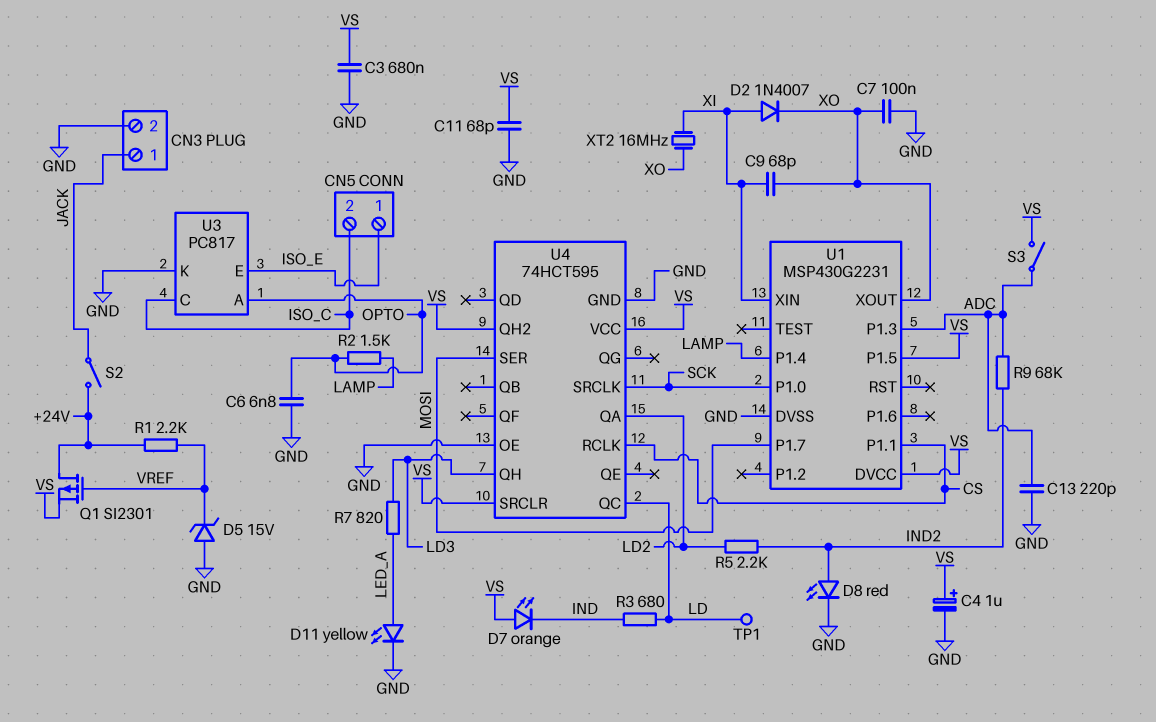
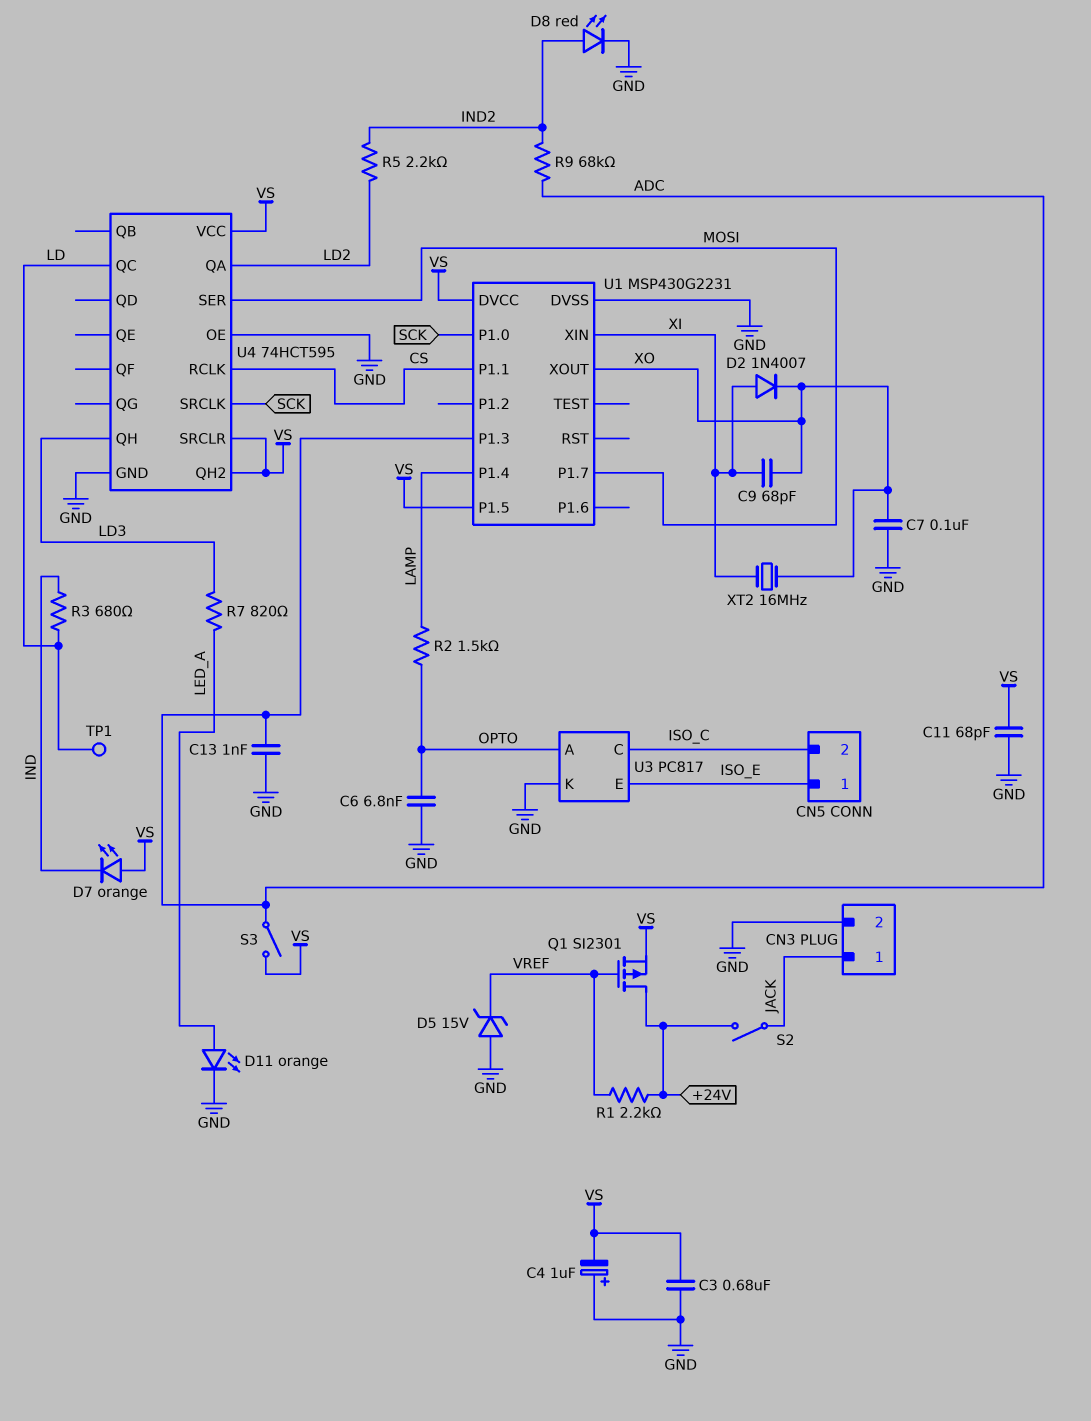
C4: 1uF (plus VS, minus GND) -> 1uF (plus GND, minus VS)
C13: 220pF (ADC, GND) -> 1nF (ADC, GND)
D11: LED yellow (A LED_A, K GND) -> LED orange (A LED_A, K GND)

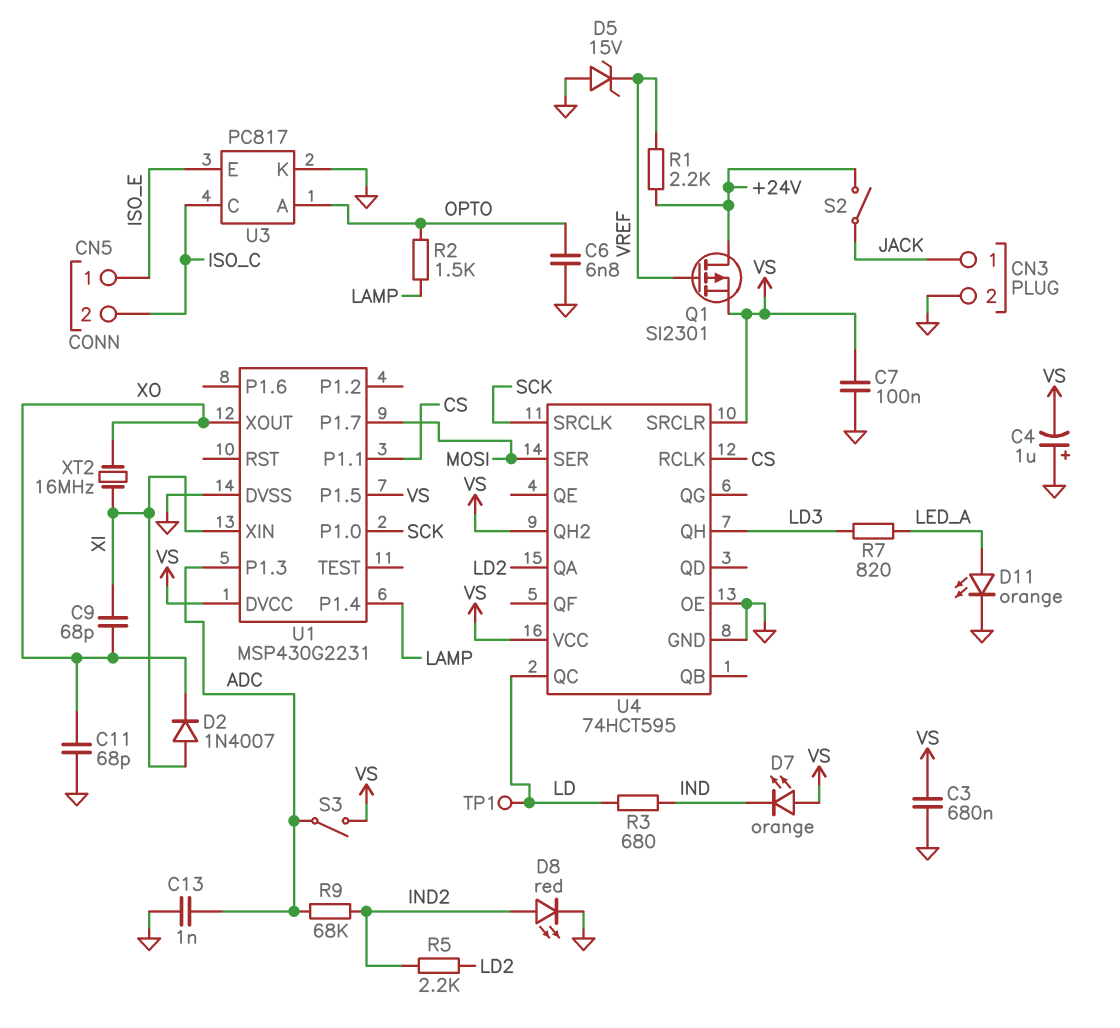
C7: 100nF (GND, XO) -> 100nF (GND, VS)
C11: 68pF (GND, VS) -> 68pF (GND, XO)

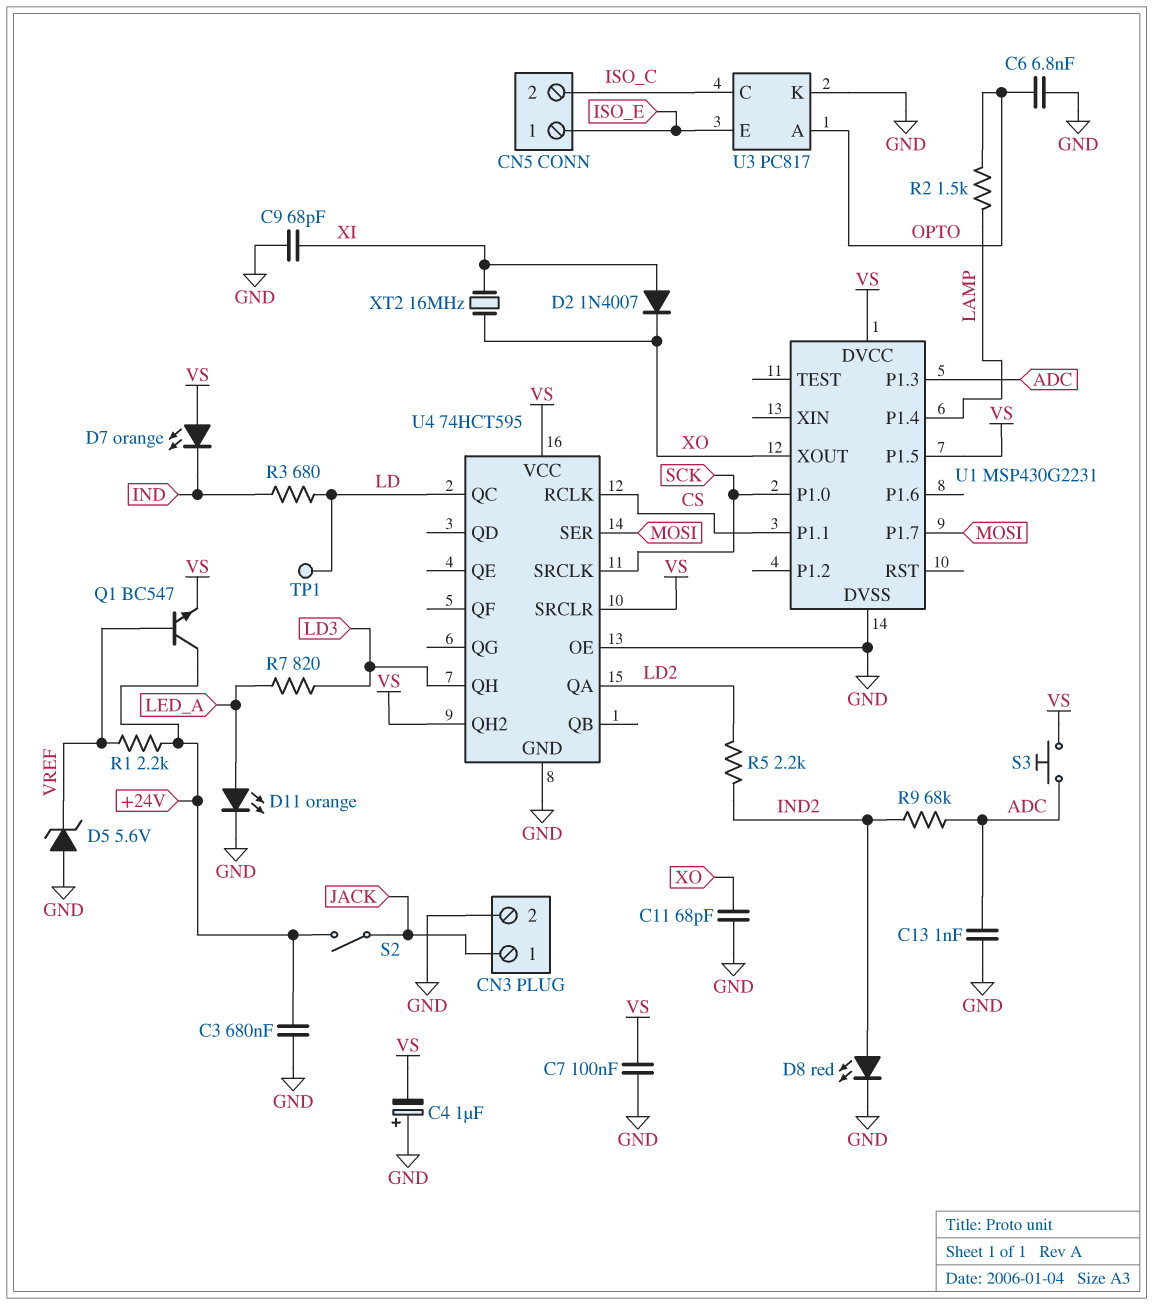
C3: 680nF (GND, VS) -> 680nF (+24V, GND)
C9: 68pF (XI, XO) -> 68pF (GND, XI)
D5: zener 15V (A GND, K VREF) -> zener 5.6V (A GND, K VREF)
Q1: PMOS SI2301 (G VREF, D +24V, S VS) -> NPN BC547 (B VREF, C +24V, E VS)
S3: switch (ADC, VS) -> button (ADC, VS)
U1 pin XIN: XI -> none

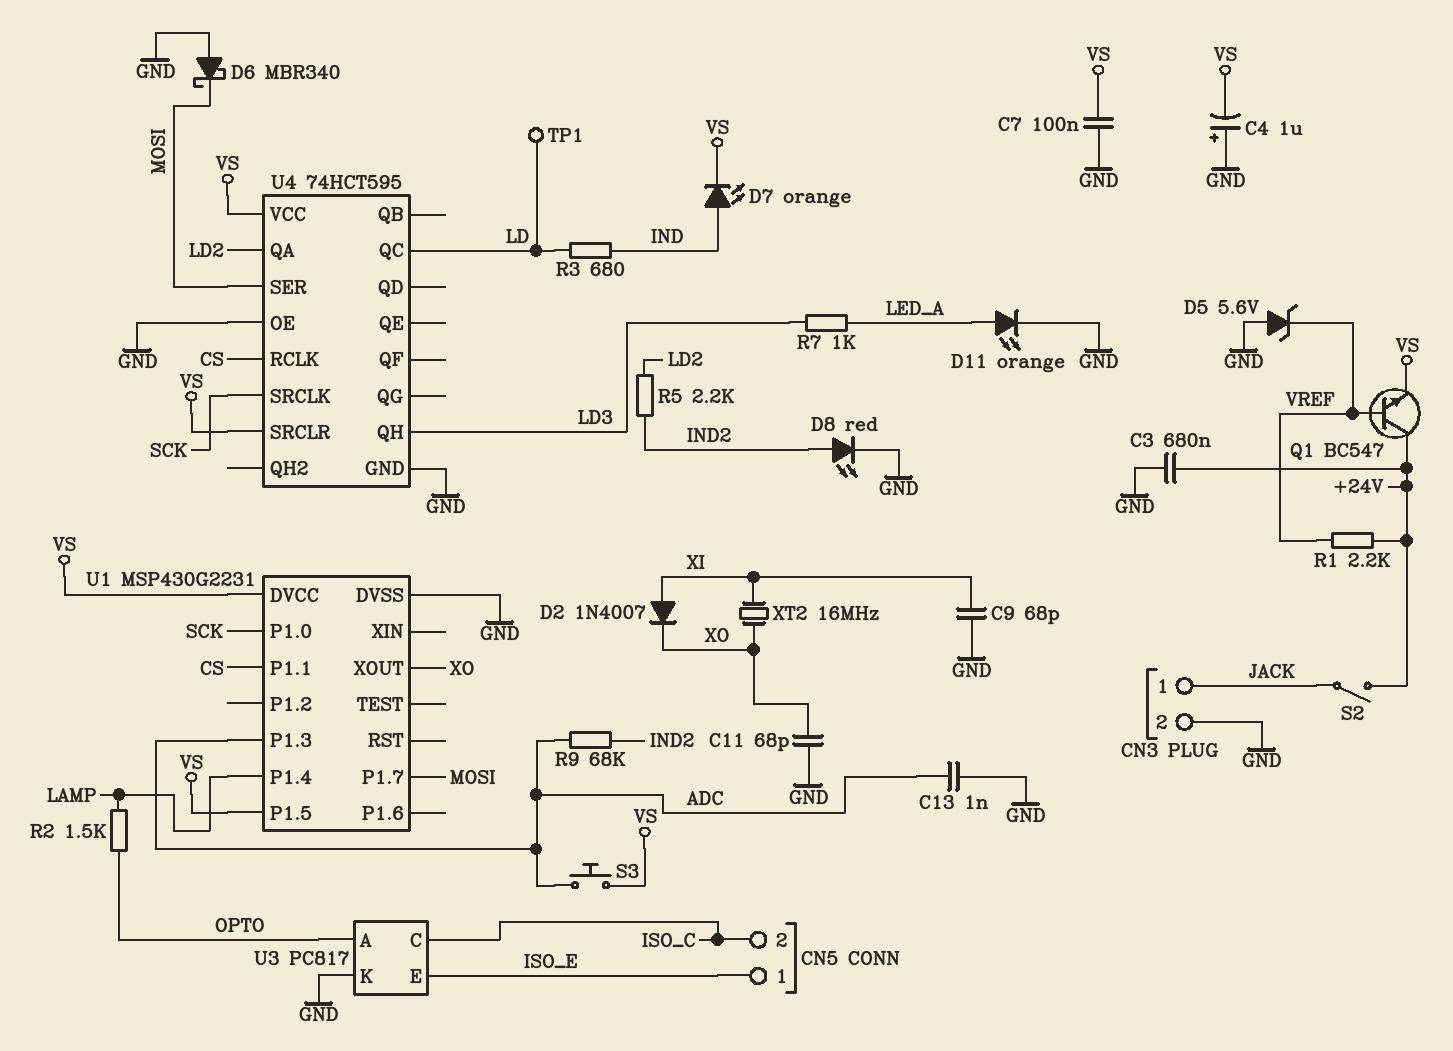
C6: 6.8nF (GND, OPTO) -> none
D6: none -> schottky MBR340 (A GND, K MOSI)
D7: LED orange (A VS, K IND) -> LED orange (A IND, K VS)
R7: 820 (LD3, LED_A) -> 1k (LD3, LED_A)
U4 pin QH2: VS -> none

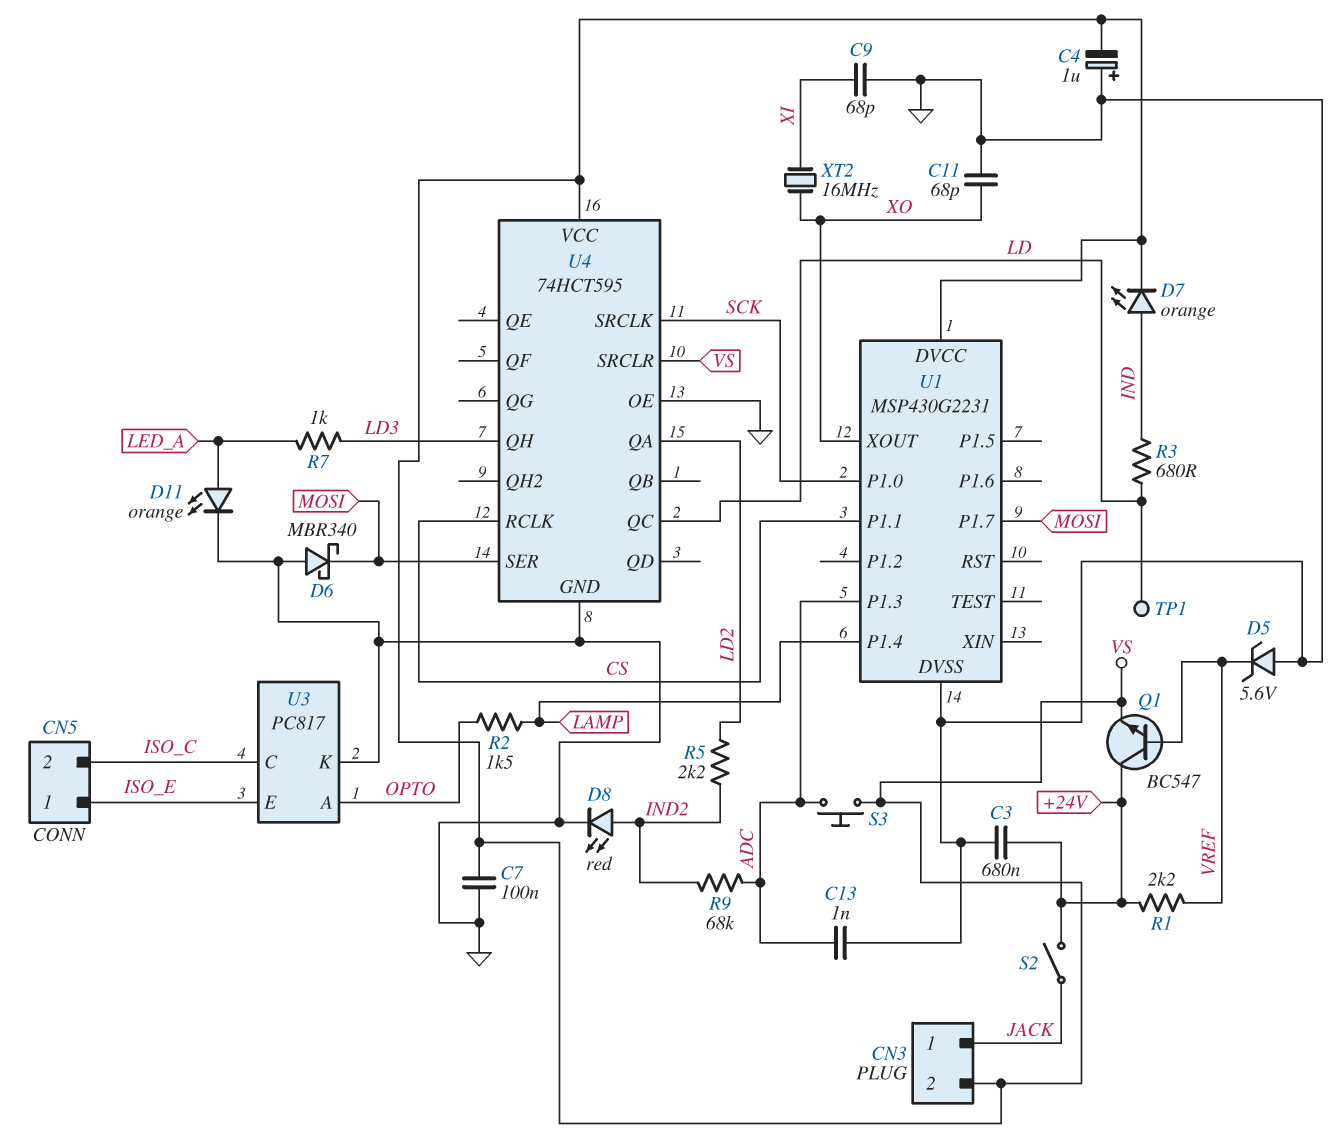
CN3 pin 2: GND -> VS
D2: diode 1N4007 (A XI, K XO) -> none
U1 pin P1.5: VS -> none

